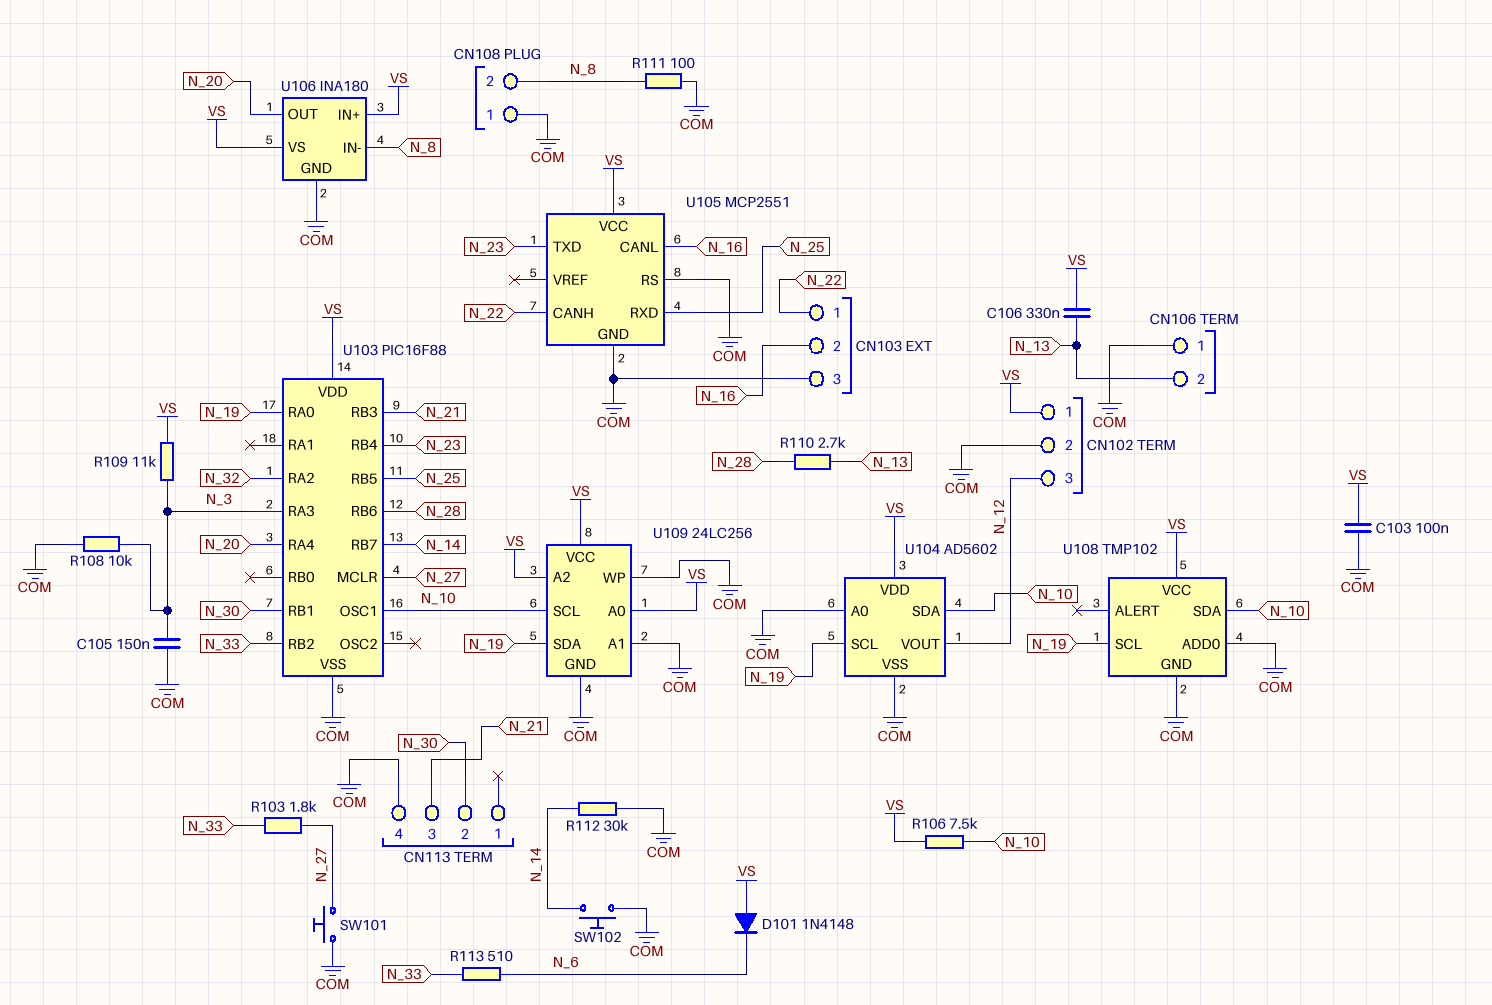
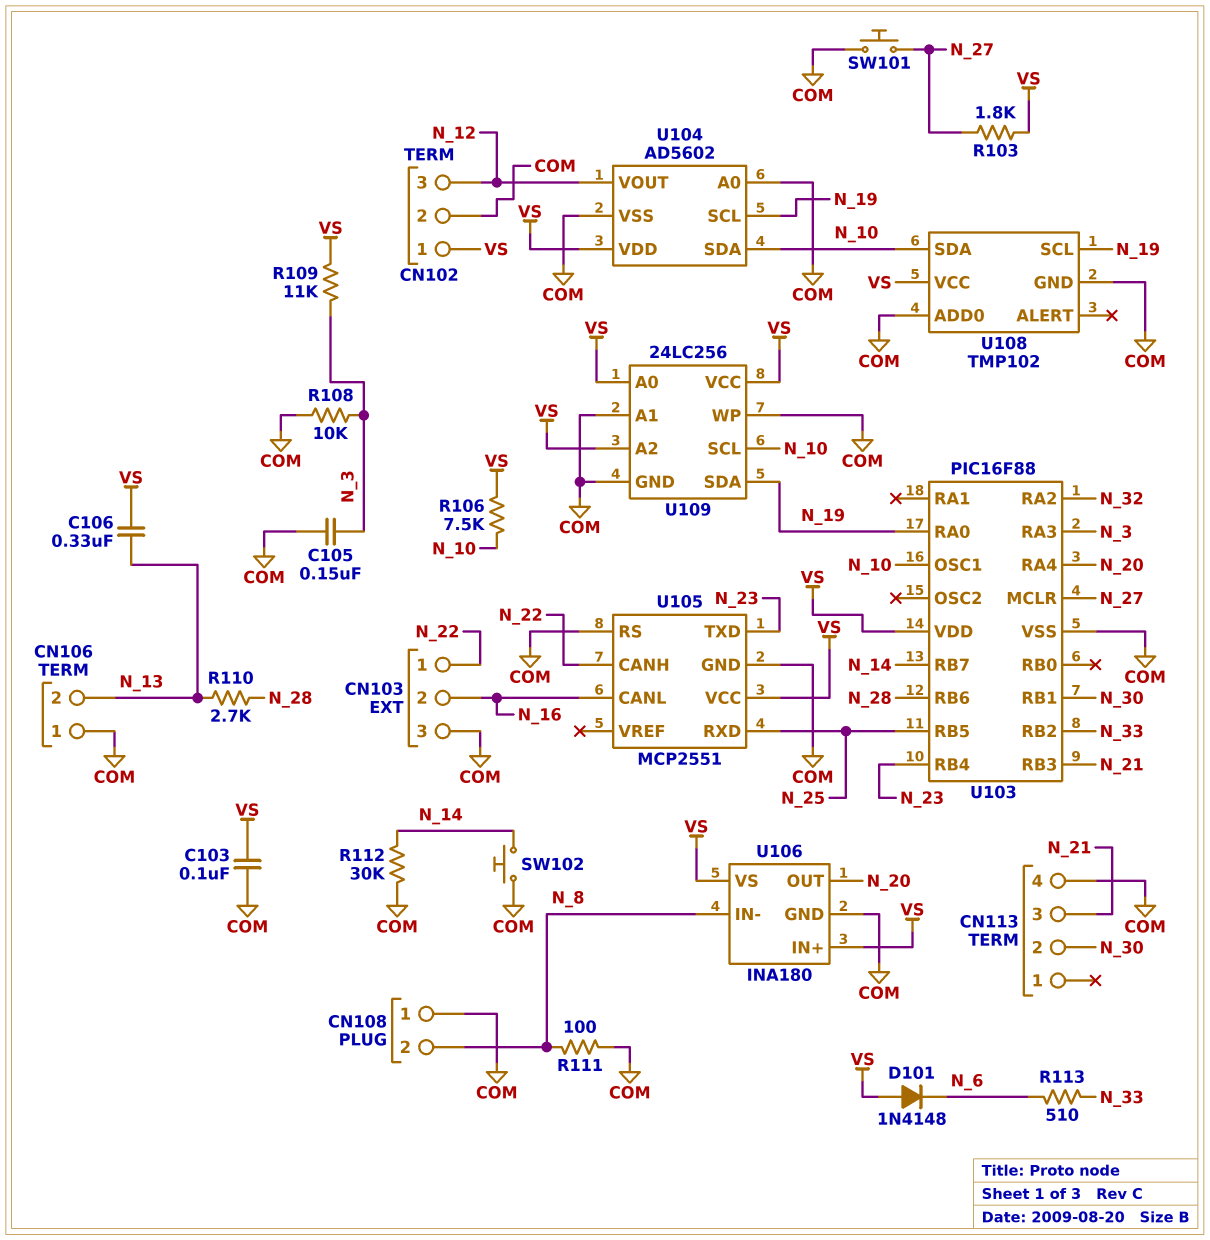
R103: 1.8k (N_27, N_33) -> 1.8k (N_27, VS)

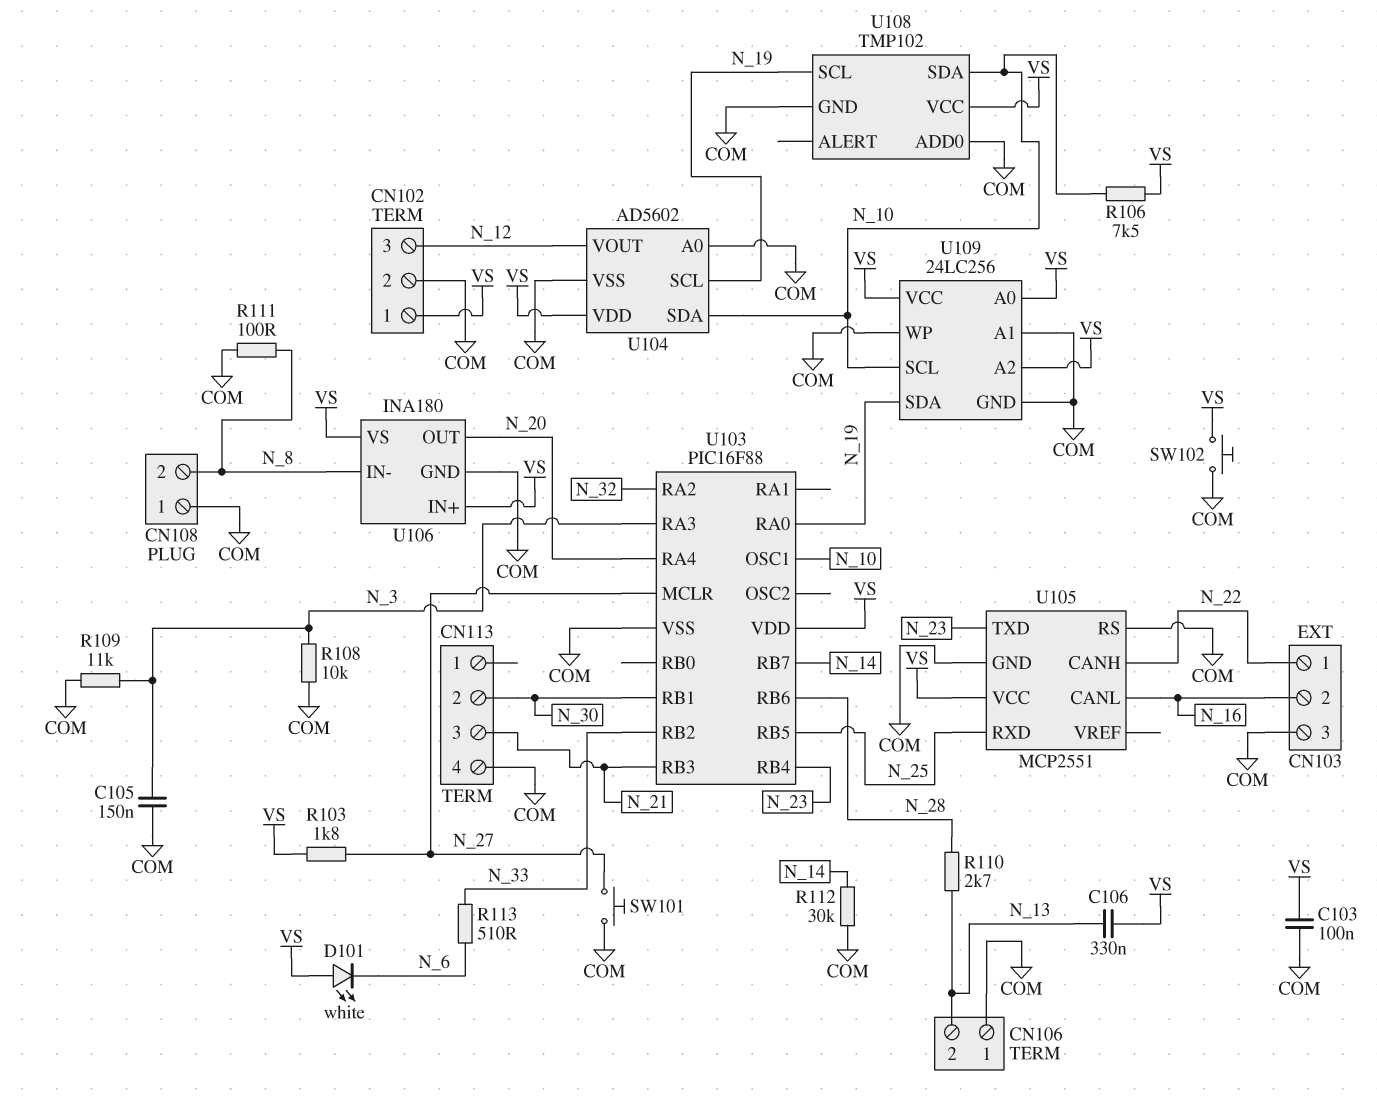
D101: diode 1N4148 (A VS, K N_6) -> LED white (A VS, K N_6)
R109: 11k (N_3, VS) -> 11k (COM, N_3)
SW102: button (COM, N_14) -> button (COM, VS)

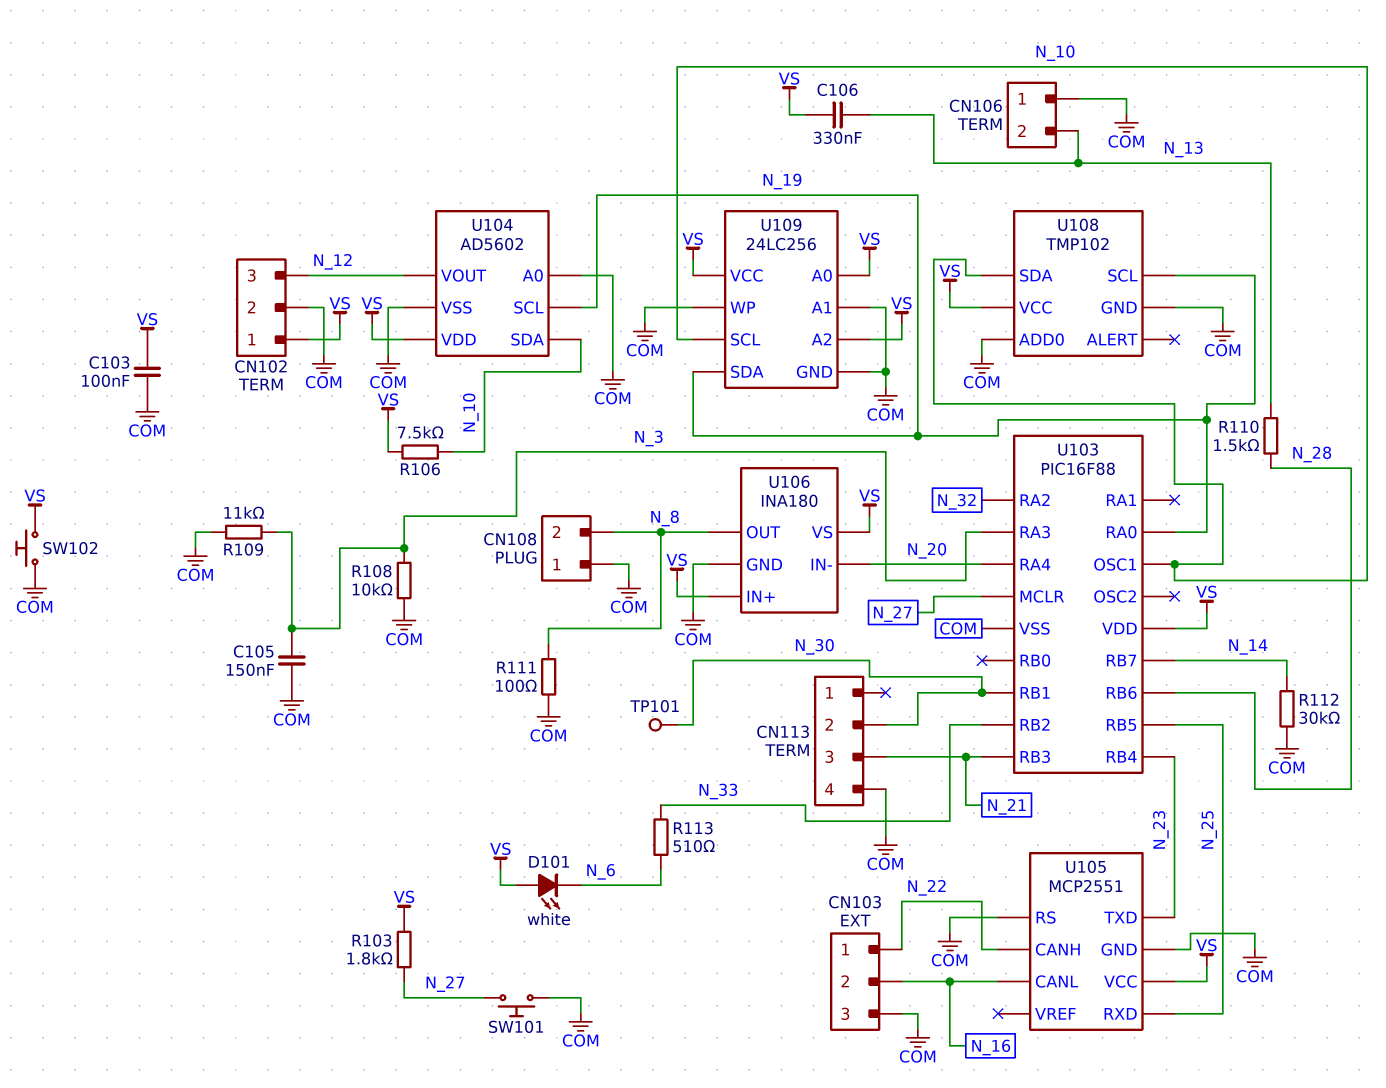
R110: 2.7k (N_13, N_28) -> 1.5k (N_13, N_28)
TP101: none -> test point (N_30)
U106 pin IN-: N_8 -> N_20
U106 pin OUT: N_20 -> N_8

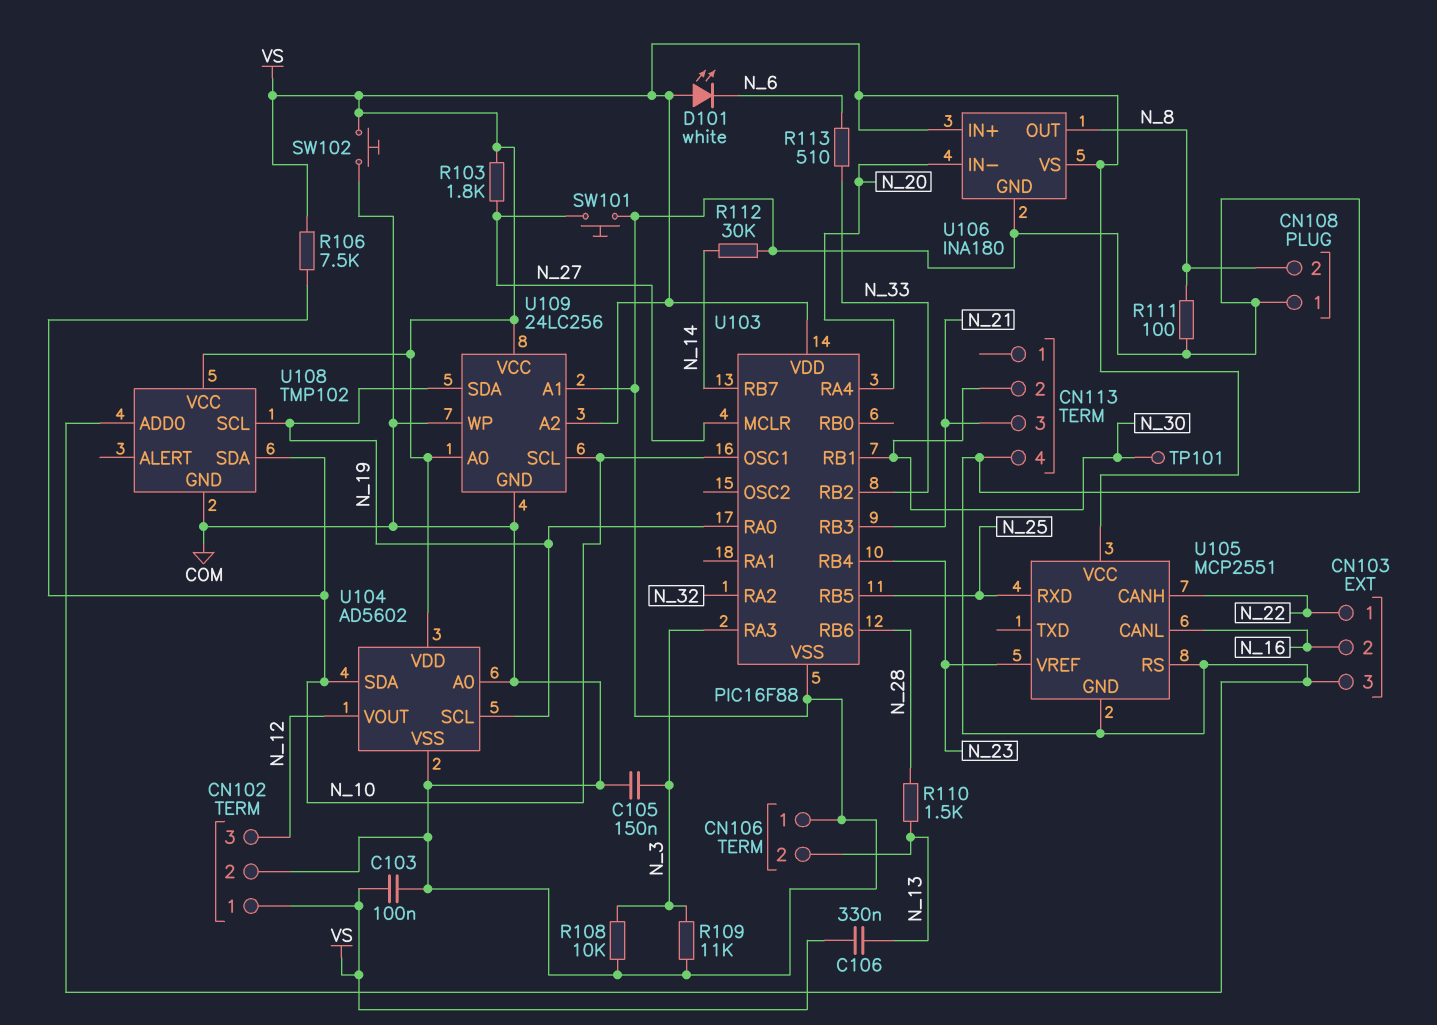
U105 pin TXD: N_23 -> none
U105 pin VREF: none -> N_23

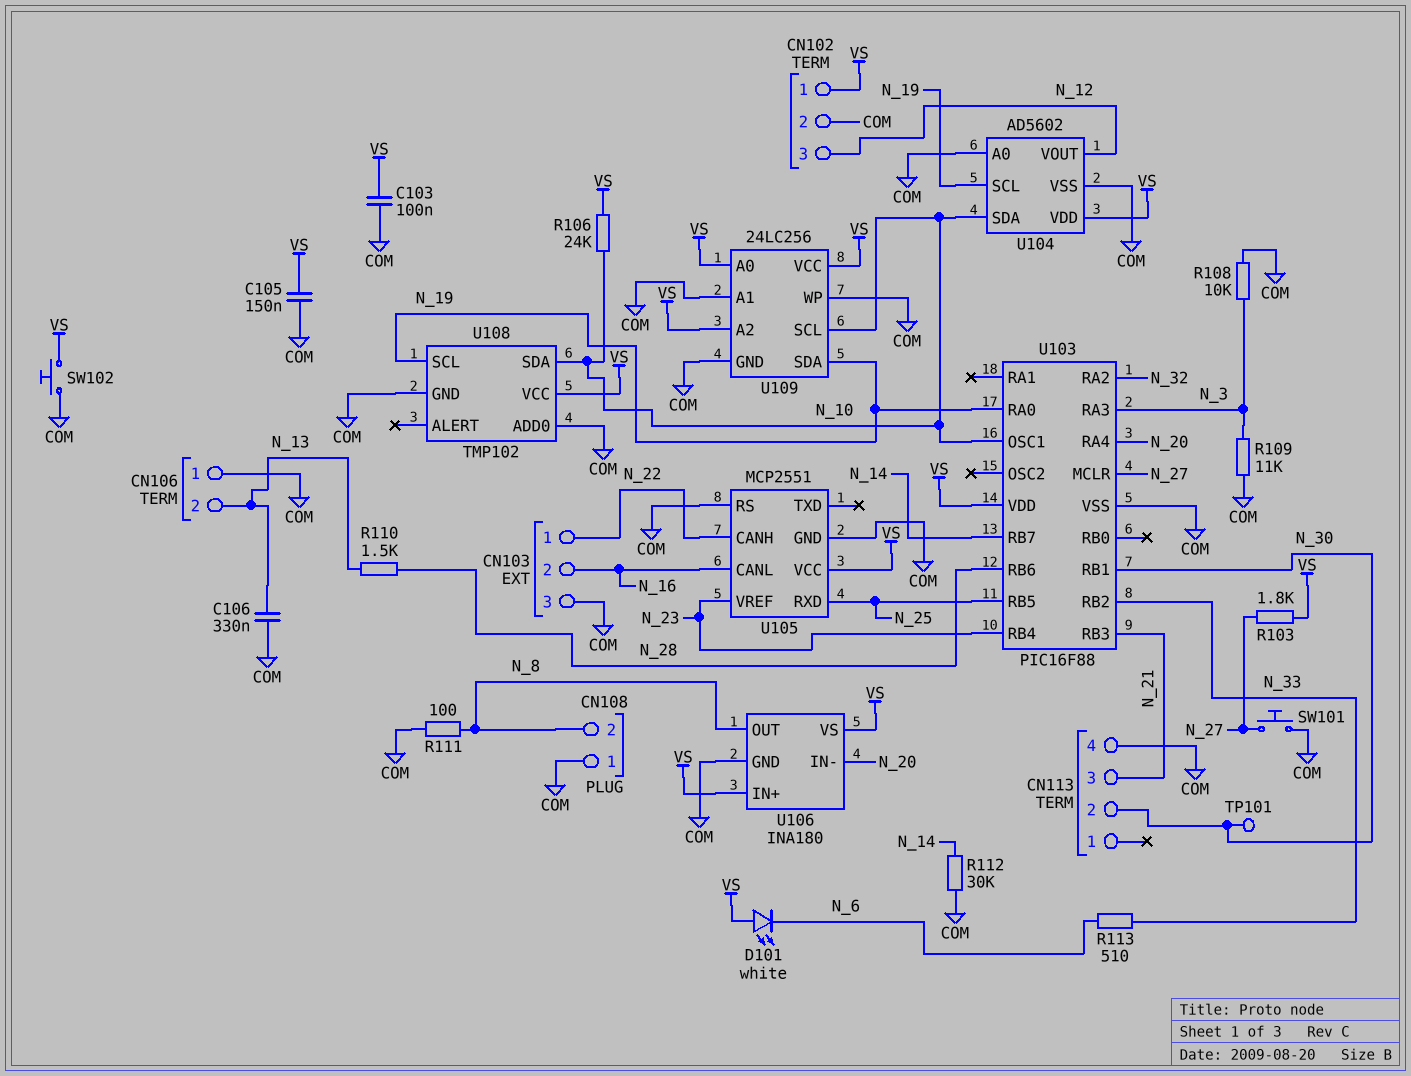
C105: 150nF (COM, N_3) -> 150nF (COM, VS)
C106: 330nF (N_13, VS) -> 330nF (COM, N_13)
R106: 7.5k (N_10, VS) -> 24k (N_10, VS)

